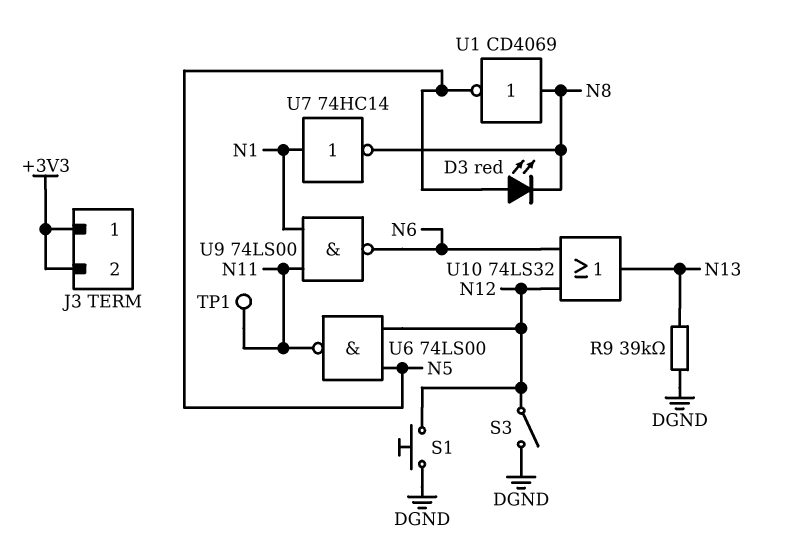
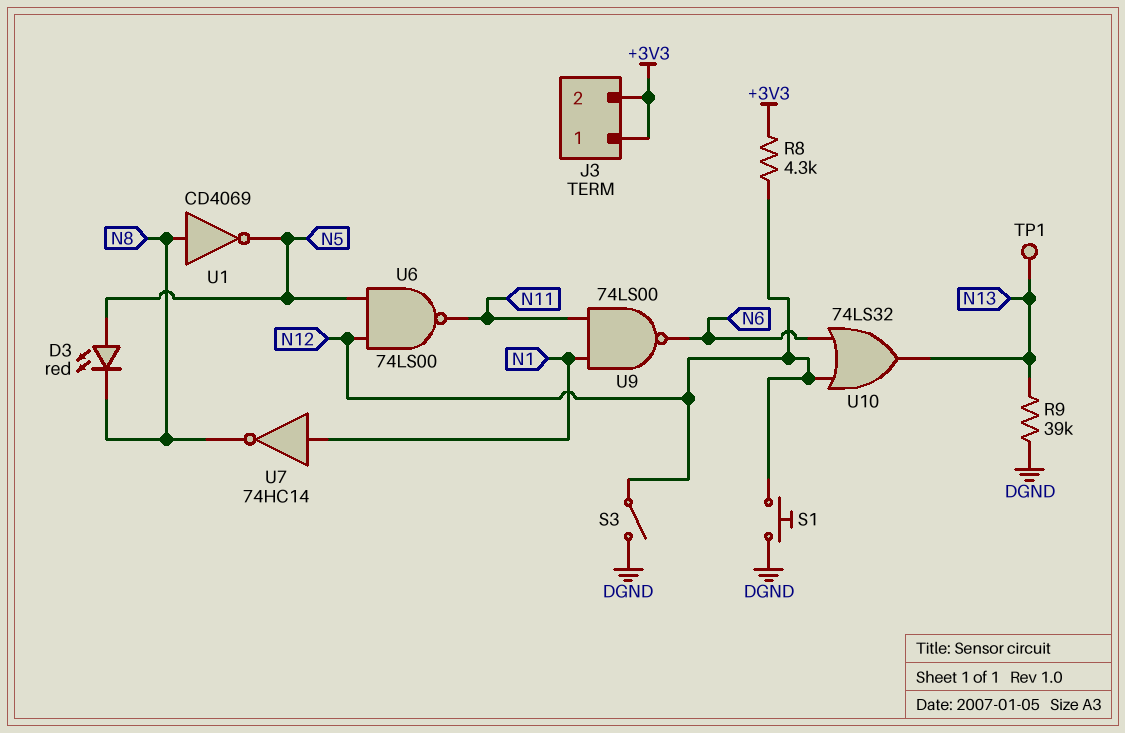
R8: none -> 4.3k (+3V3, N12)
TP1: test point (N11) -> test point (N13)

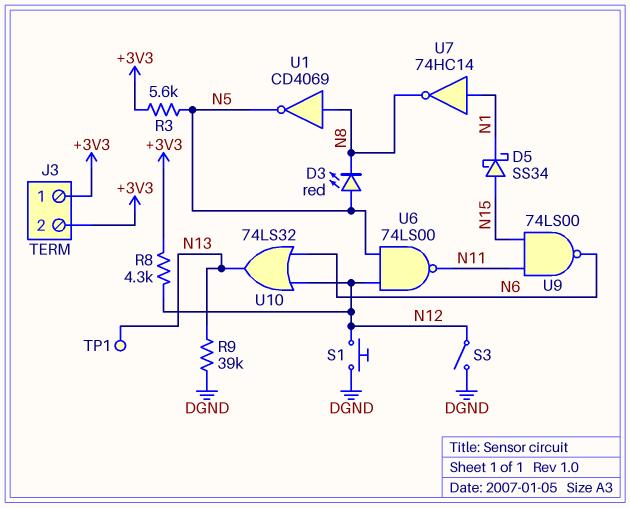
D5: none -> schottky SS34 (A N15, K N1)
R3: none -> 5.6k (+3V3, N5)
U9: NAND 74LS00 (in N1, in N11, out N6) -> NAND 74LS00 (in N11, in N15, out N6)

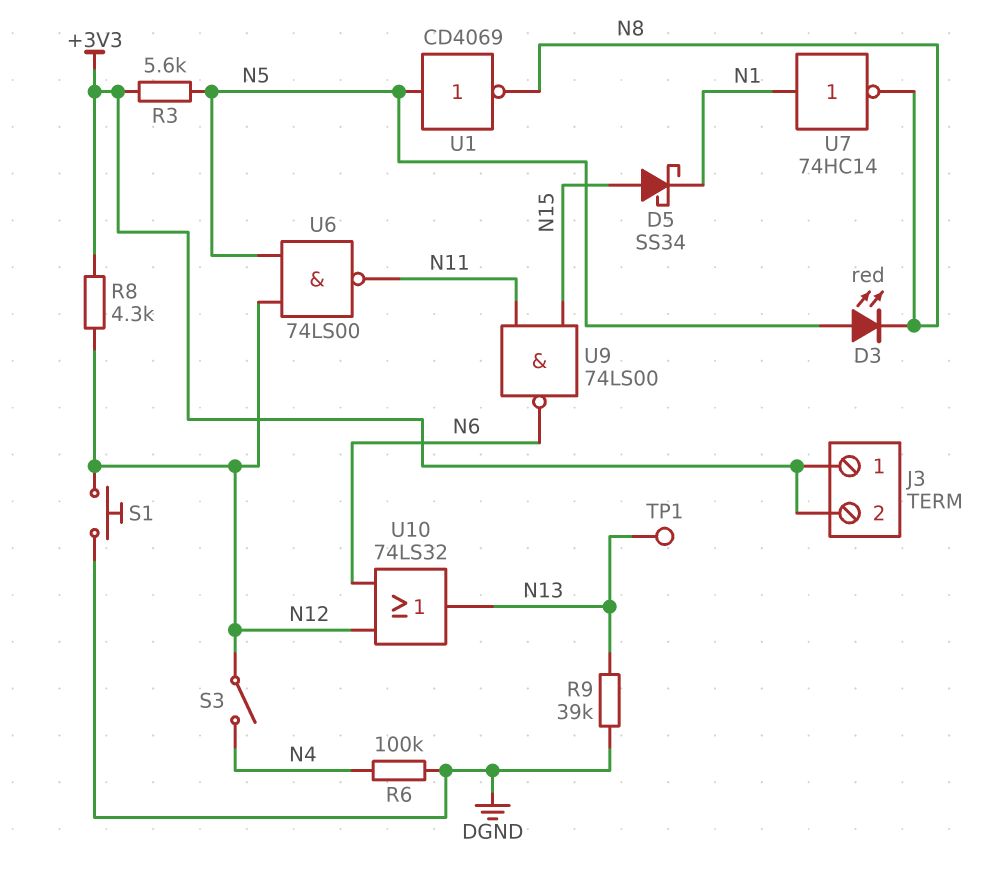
R6: none -> 100k (DGND, N4)
S3: switch (DGND, N12) -> switch (N4, N12)
U1: NOT CD4069 (in N8, out N5) -> NOT CD4069 (in N5, out N8)

